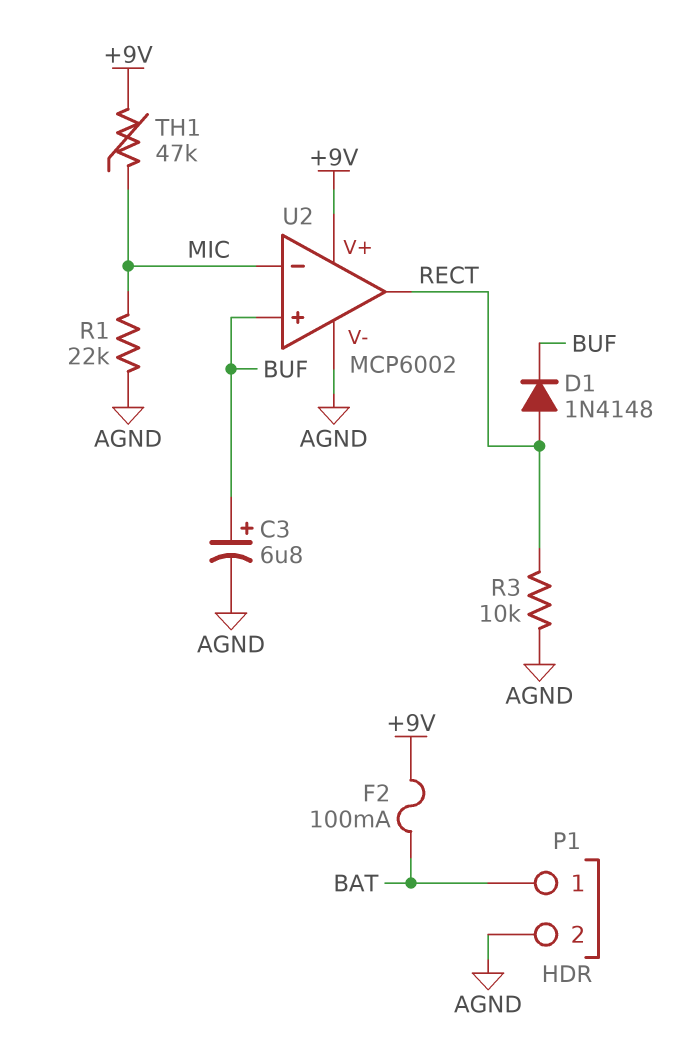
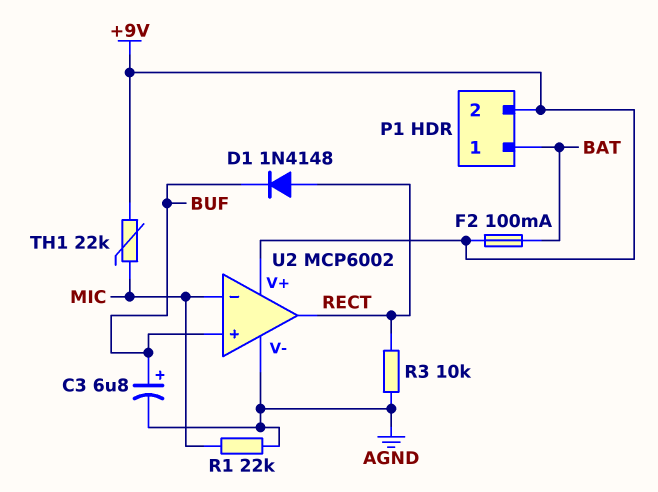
P1 pin 2: AGND -> +9V
TH1: 47k (+9V, MIC) -> 22k (+9V, MIC)

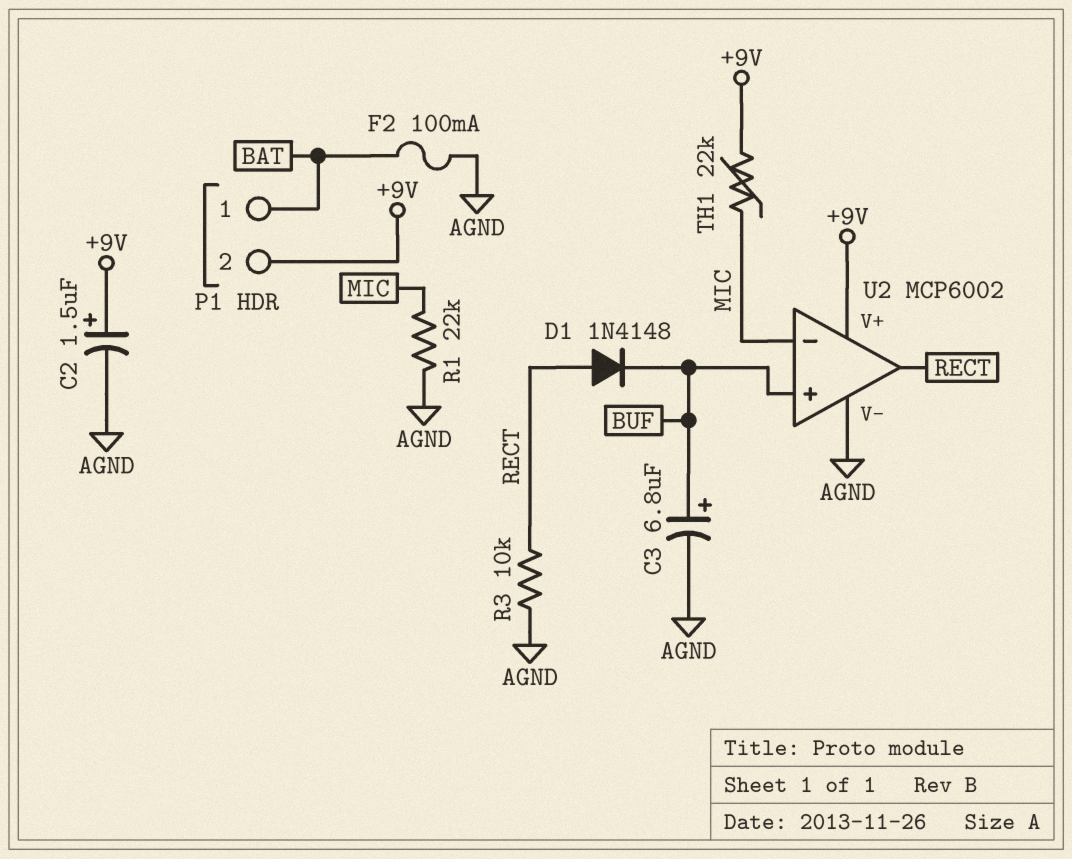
C2: none -> 1.5uF (plus +9V, minus AGND)
F2: 100mA (+9V, BAT) -> 100mA (AGND, BAT)

